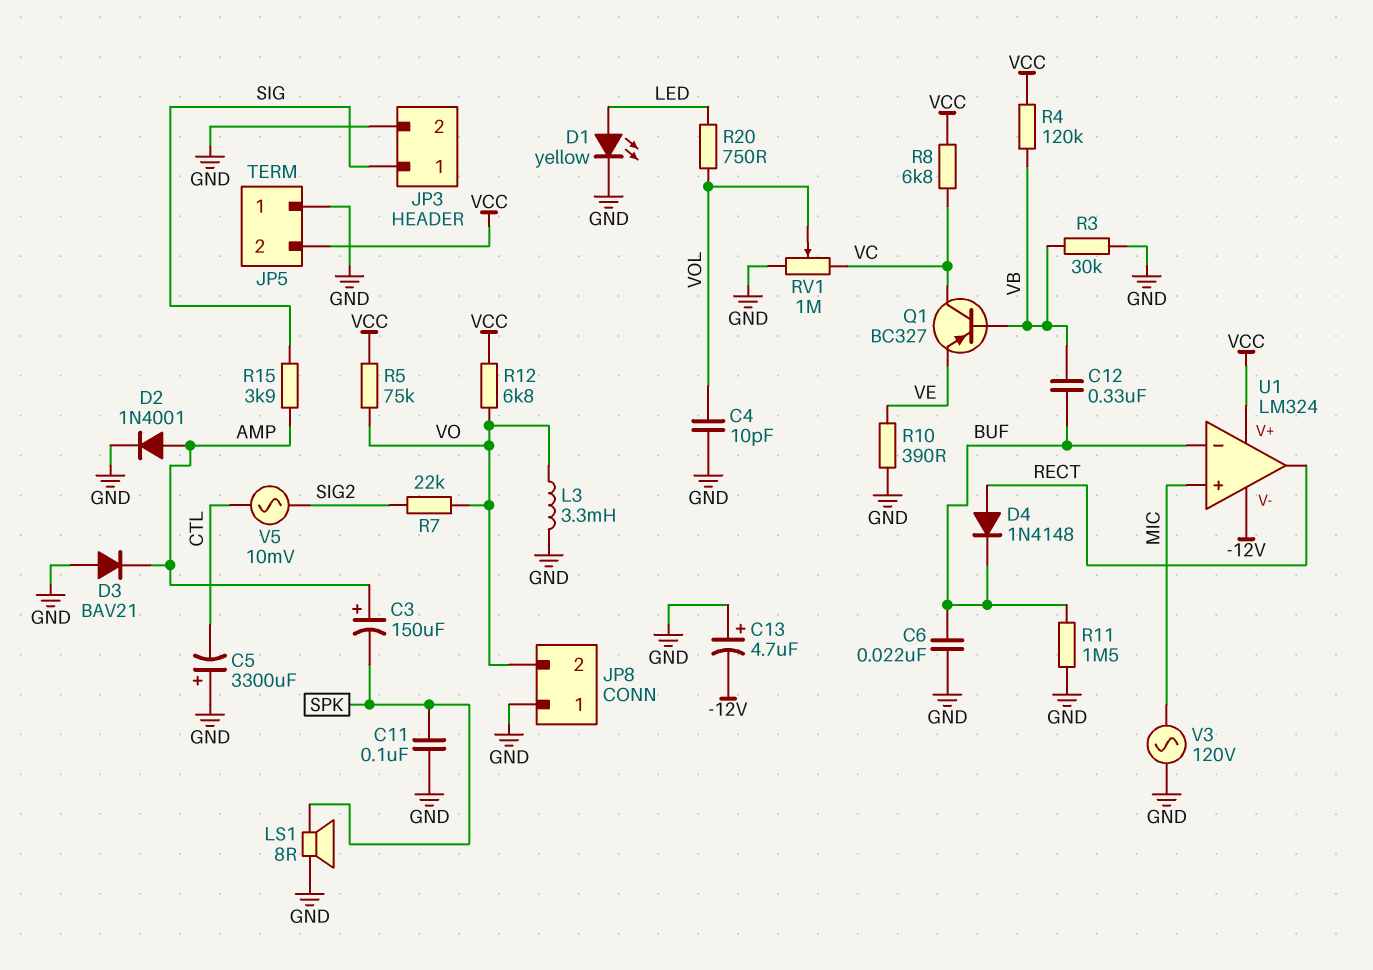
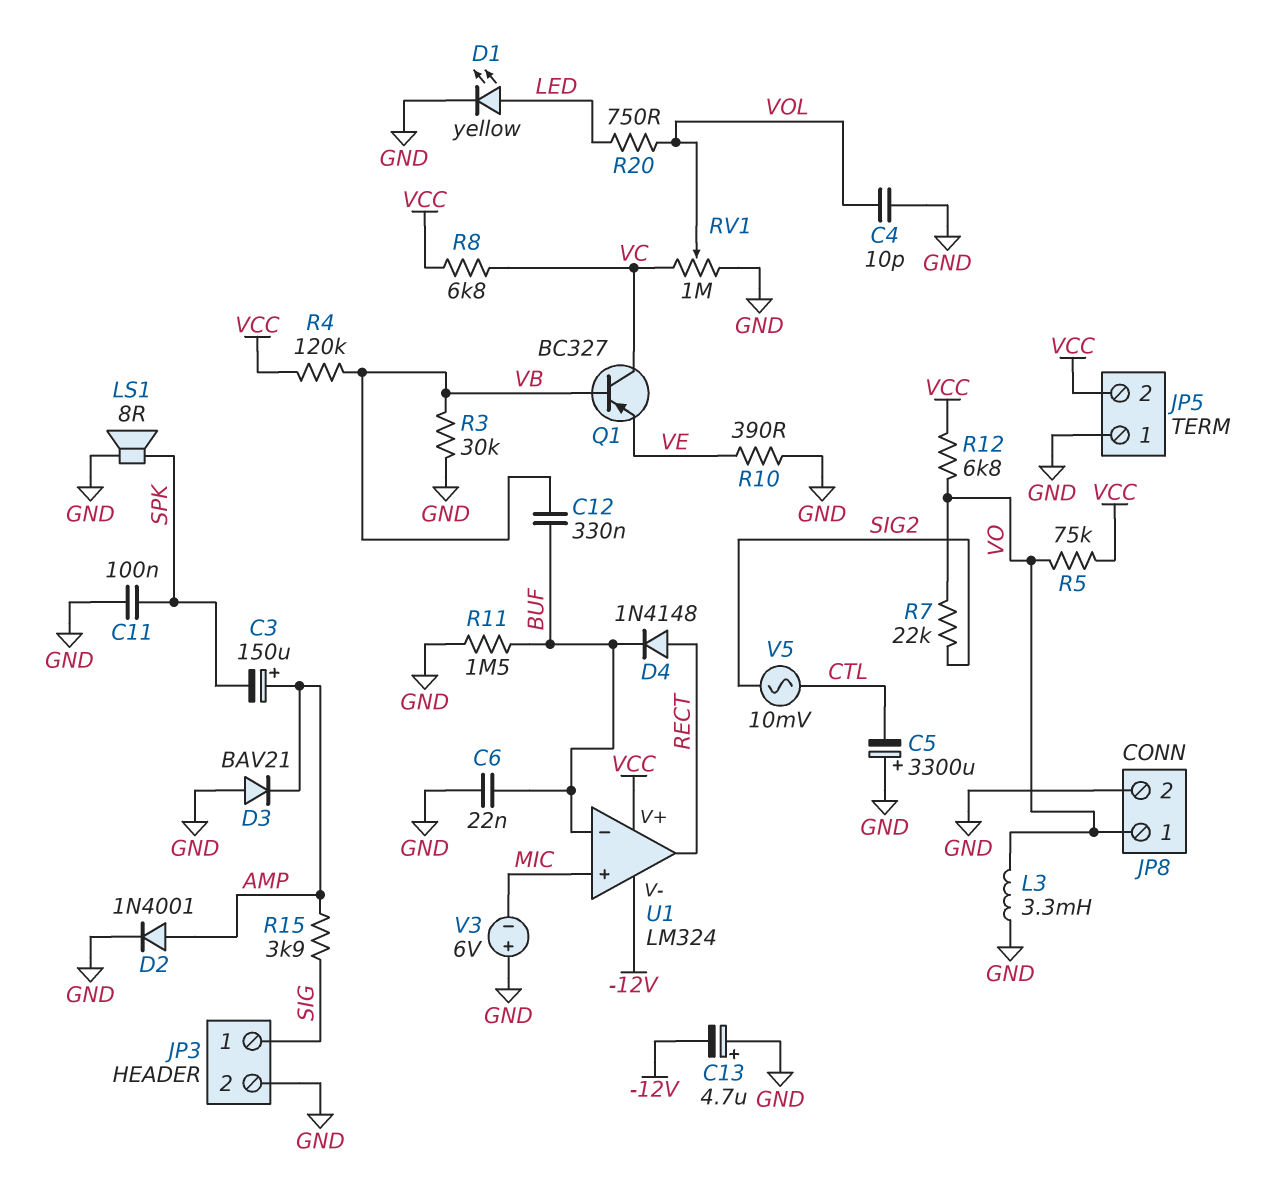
JP8 pin 1: GND -> VO
JP8 pin 2: VO -> GND
V3: AC 120V (GND, MIC) -> 6V (plus GND, minus MIC)

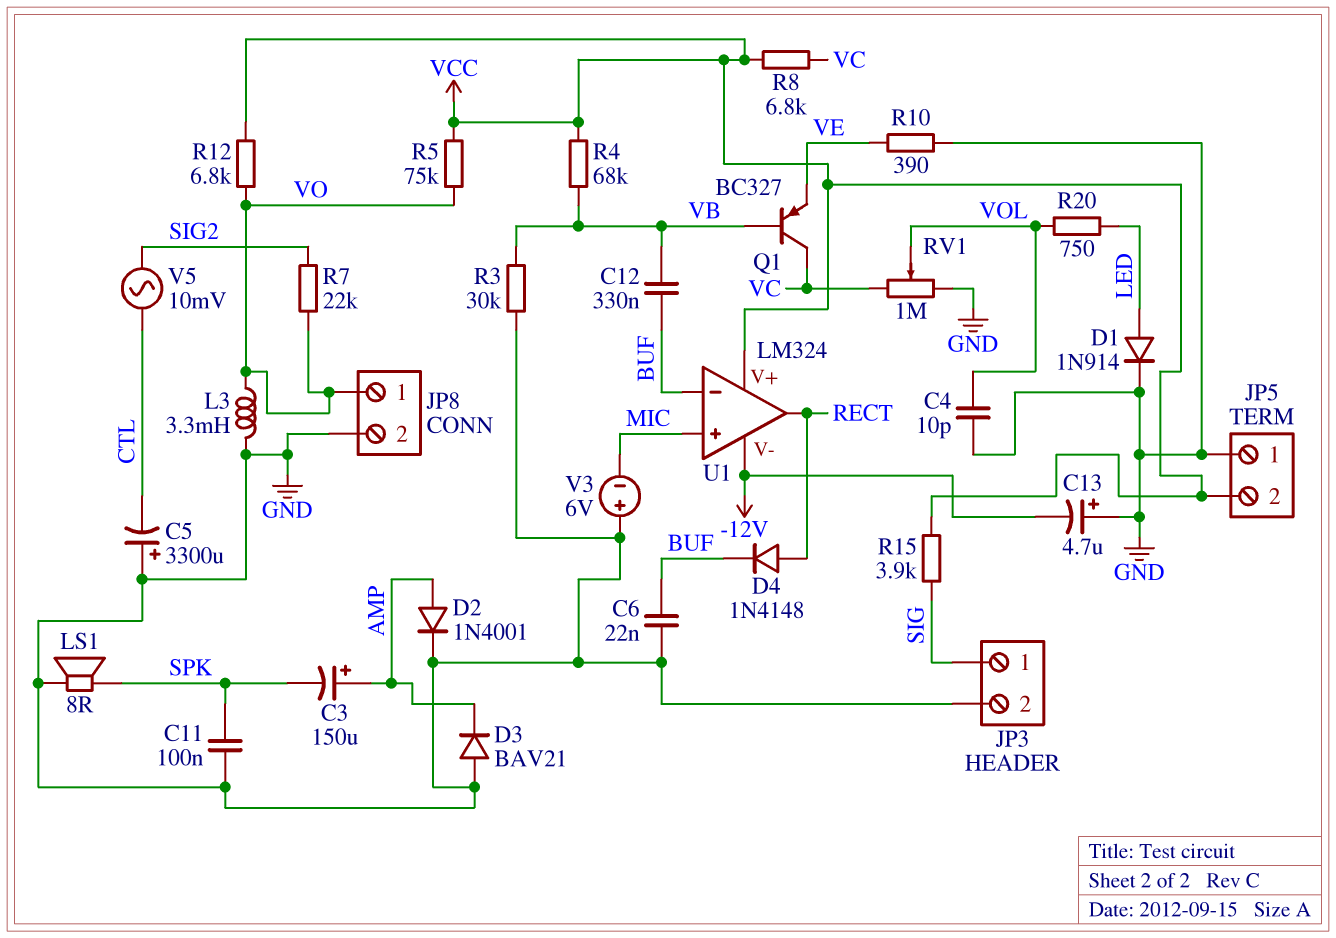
D1: LED yellow (A LED, K GND) -> diode 1N914 (A LED, K GND)
R4: 120k (VB, VCC) -> 68k (VB, VCC)
R11: 1.5M (BUF, GND) -> none
R15: 3.9k (AMP, SIG) -> 3.9k (SIG, VCC)

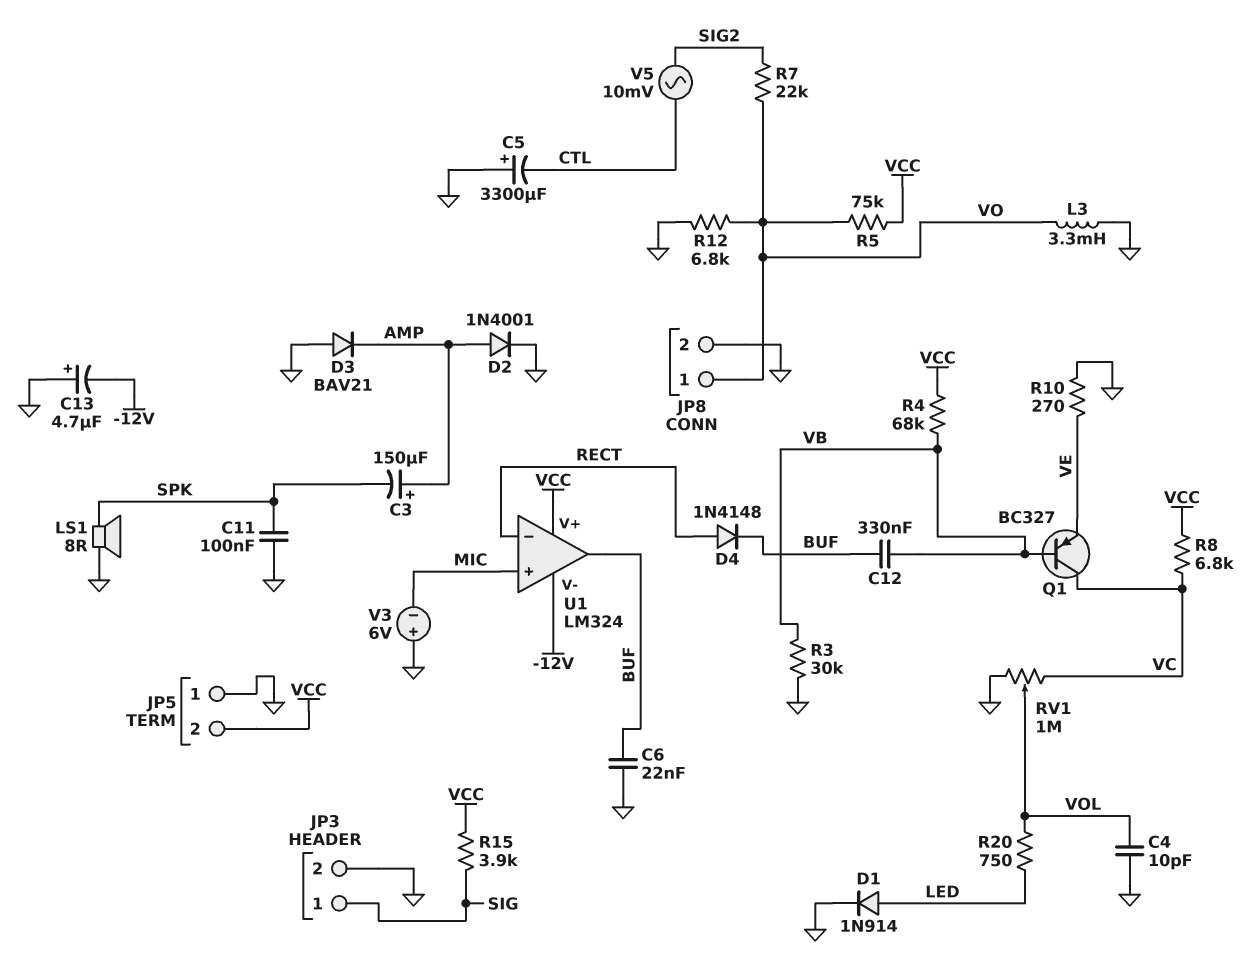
R10: 390 (GND, VE) -> 270 (GND, VE)
R12: 6.8k (VCC, VO) -> 6.8k (GND, VO)
U1 pin in-: BUF -> RECT
U1 pin out: RECT -> BUF

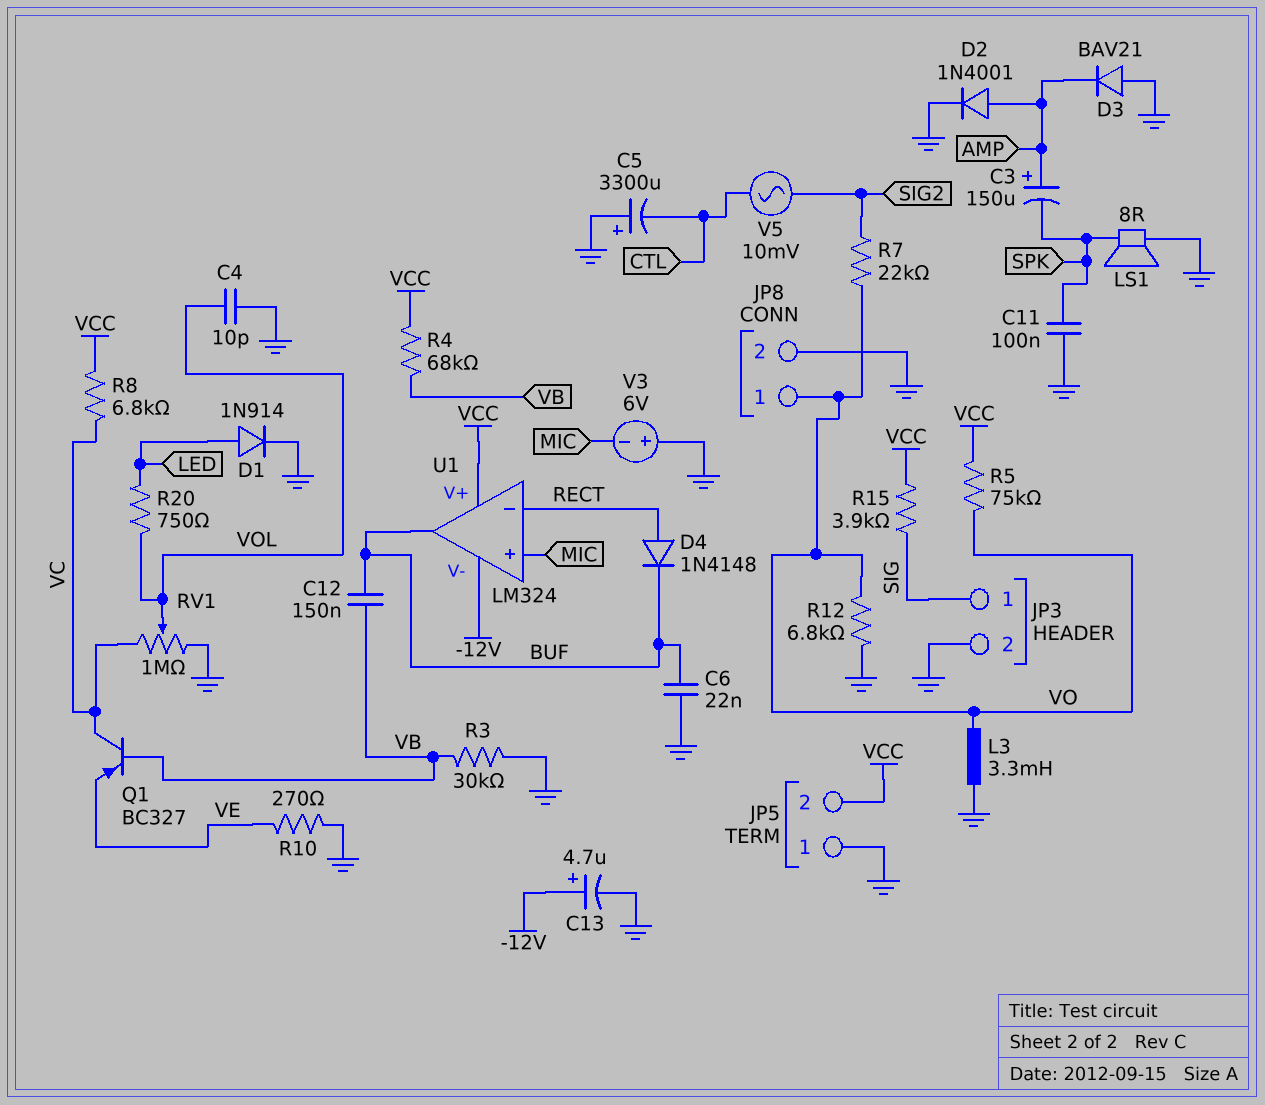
C12: 330nF (BUF, VB) -> 150nF (BUF, VB)
C13: 4.7uF (plus GND, minus -12V) -> 4.7uF (plus -12V, minus GND)

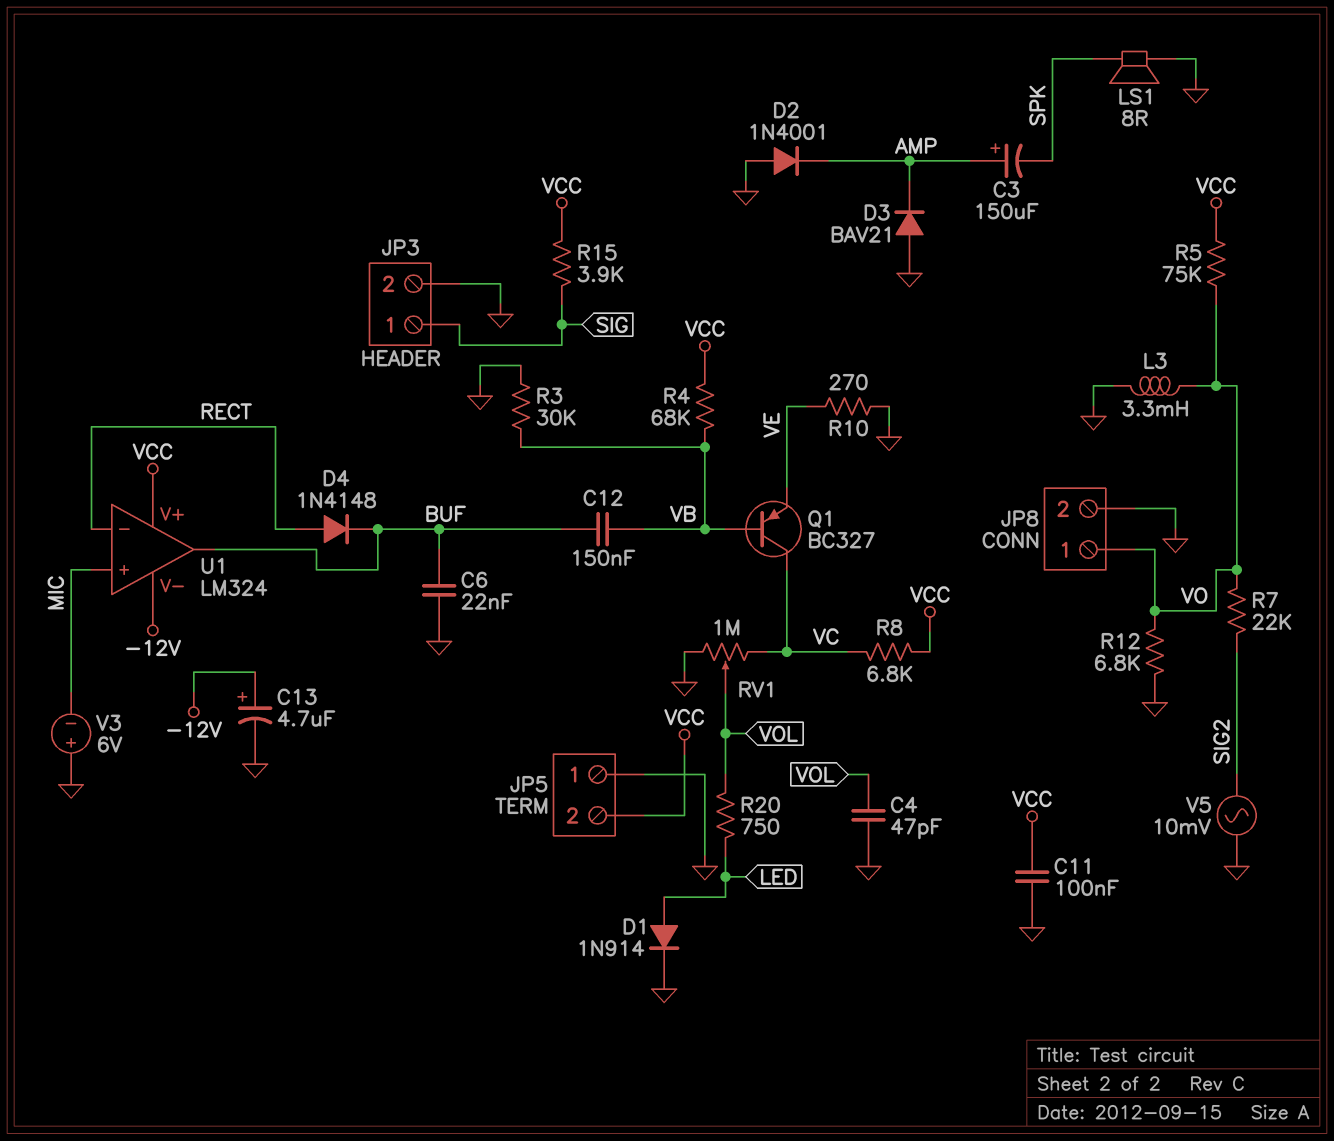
C4: 10pF (GND, VOL) -> 47pF (GND, VOL)
C5: 3300uF (plus GND, minus CTL) -> none
C11: 100nF (GND, SPK) -> 100nF (GND, VCC)
D2: diode 1N4001 (A AMP, K GND) -> diode 1N4001 (A GND, K AMP)
V5: AC 10mV (CTL, SIG2) -> AC 10mV (GND, SIG2)

